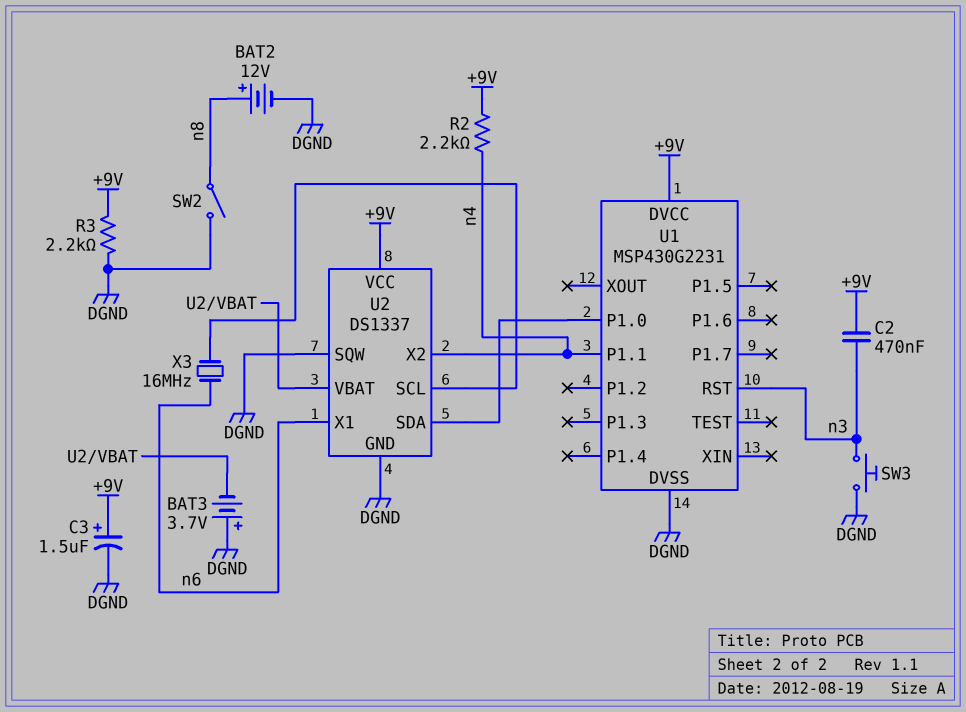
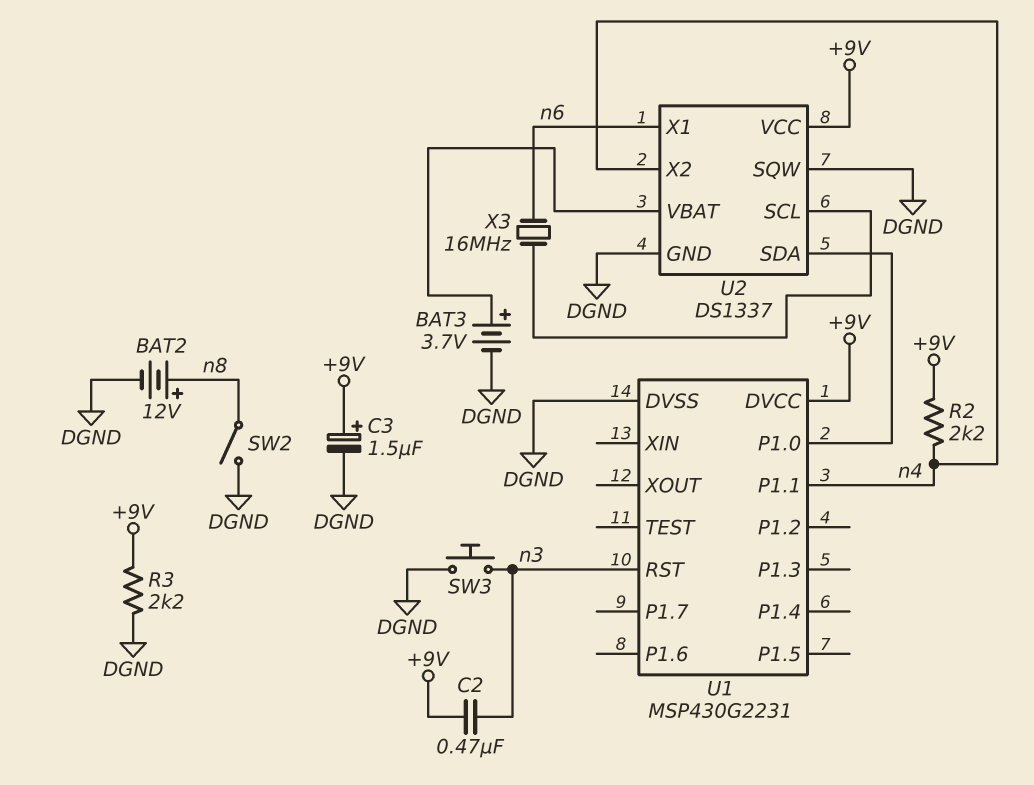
BAT3: 3.7V (plus DGND, minus U2/VBAT) -> 3.7V (plus U2/VBAT, minus DGND)

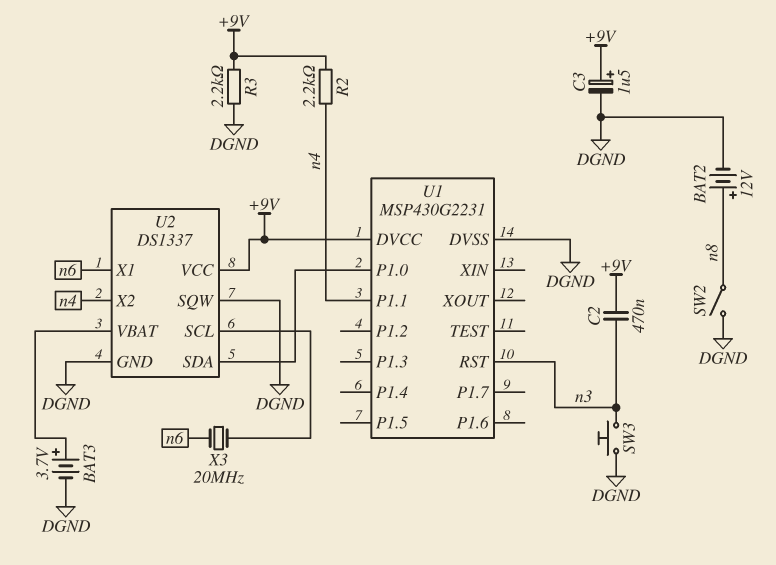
X3: 16MHz (U2/SCL, n6) -> 20MHz (U2/SCL, n6)

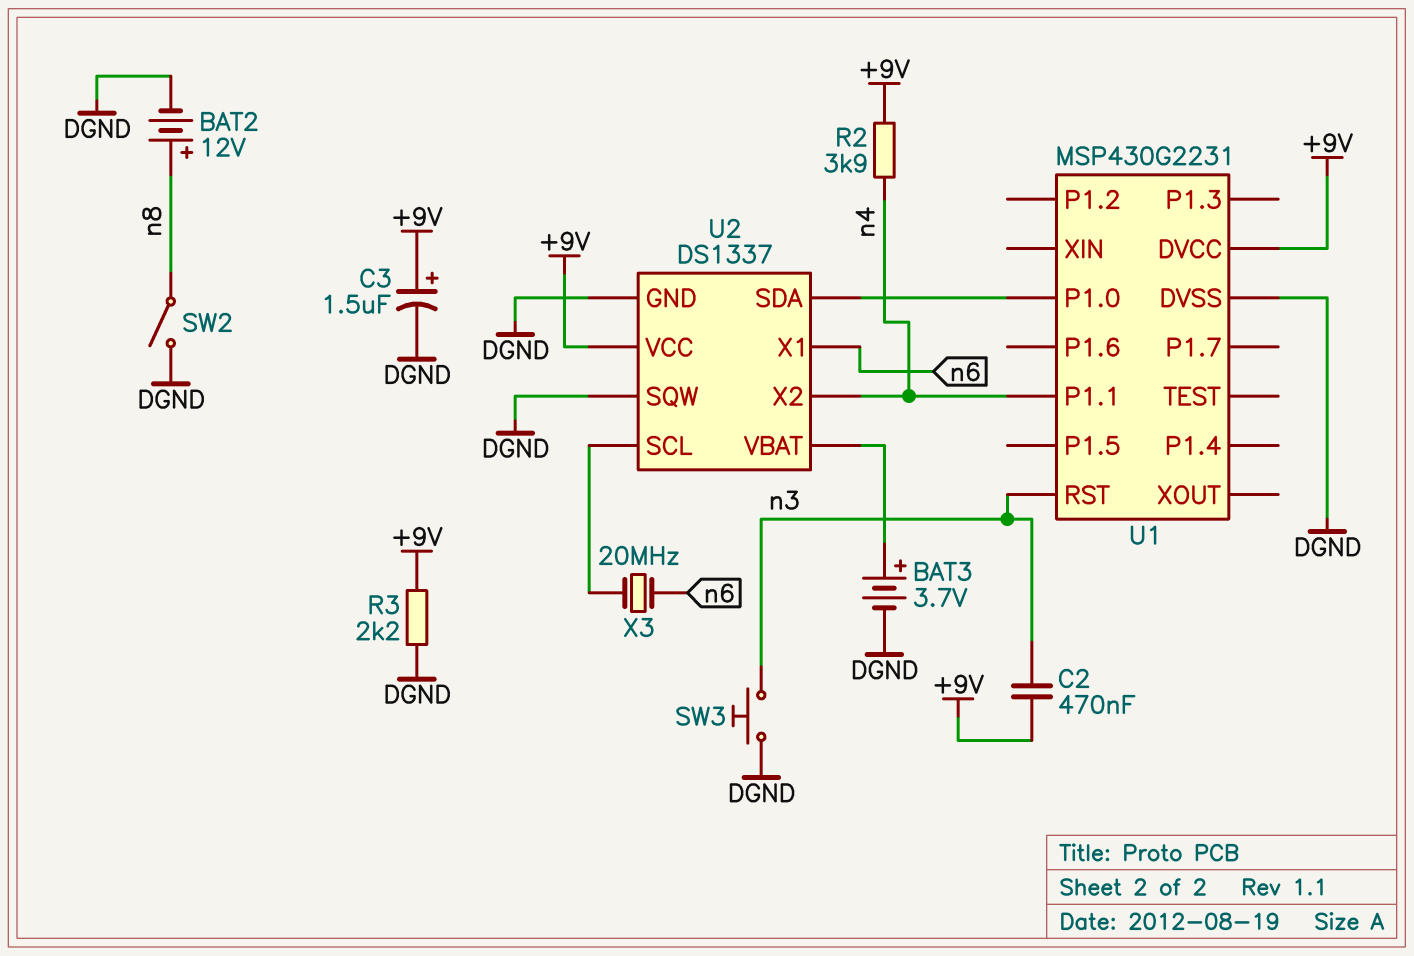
R2: 2.2k (+9V, n4) -> 3.9k (+9V, n4)

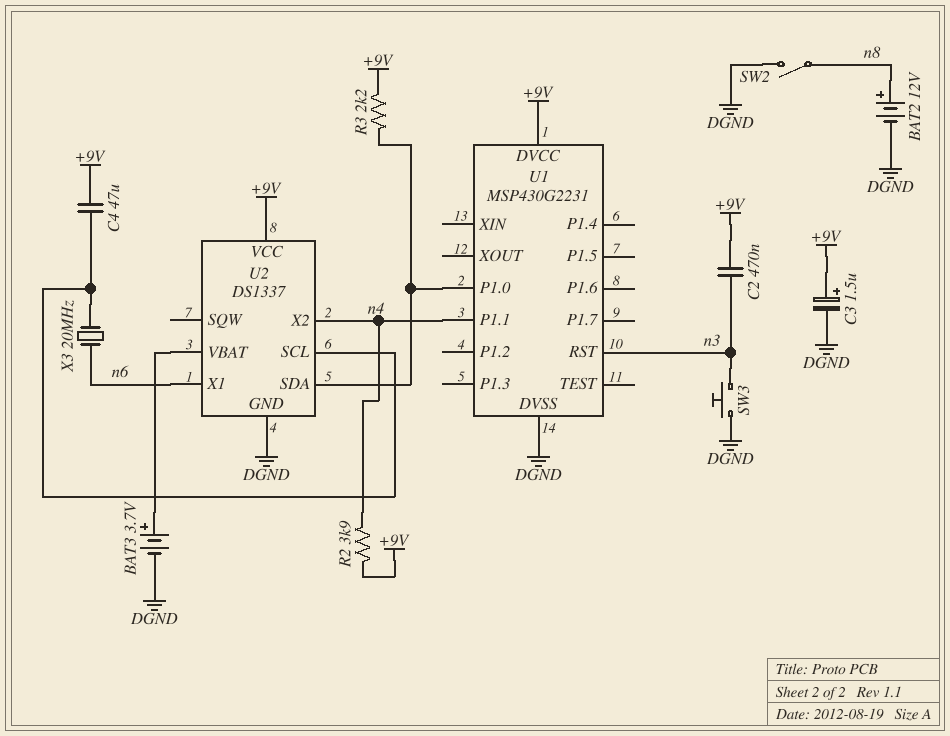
C4: none -> 47uF (+9V, U2/SCL)
R3: 2.2k (+9V, DGND) -> 2.2k (+9V, U1/P1.0)
U2 pin SQW: DGND -> none

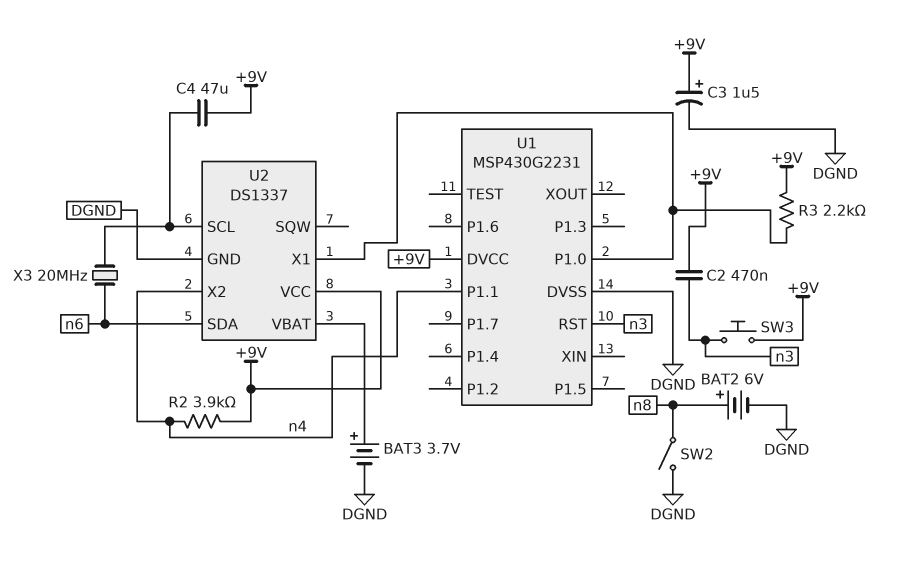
BAT2: 12V (plus n8, minus DGND) -> 6V (plus n8, minus DGND)
SW3: button (DGND, n3) -> button (+9V, n3)
U2 pin SDA: U1/P1.0 -> n6
U2 pin X1: n6 -> U1/P1.0

